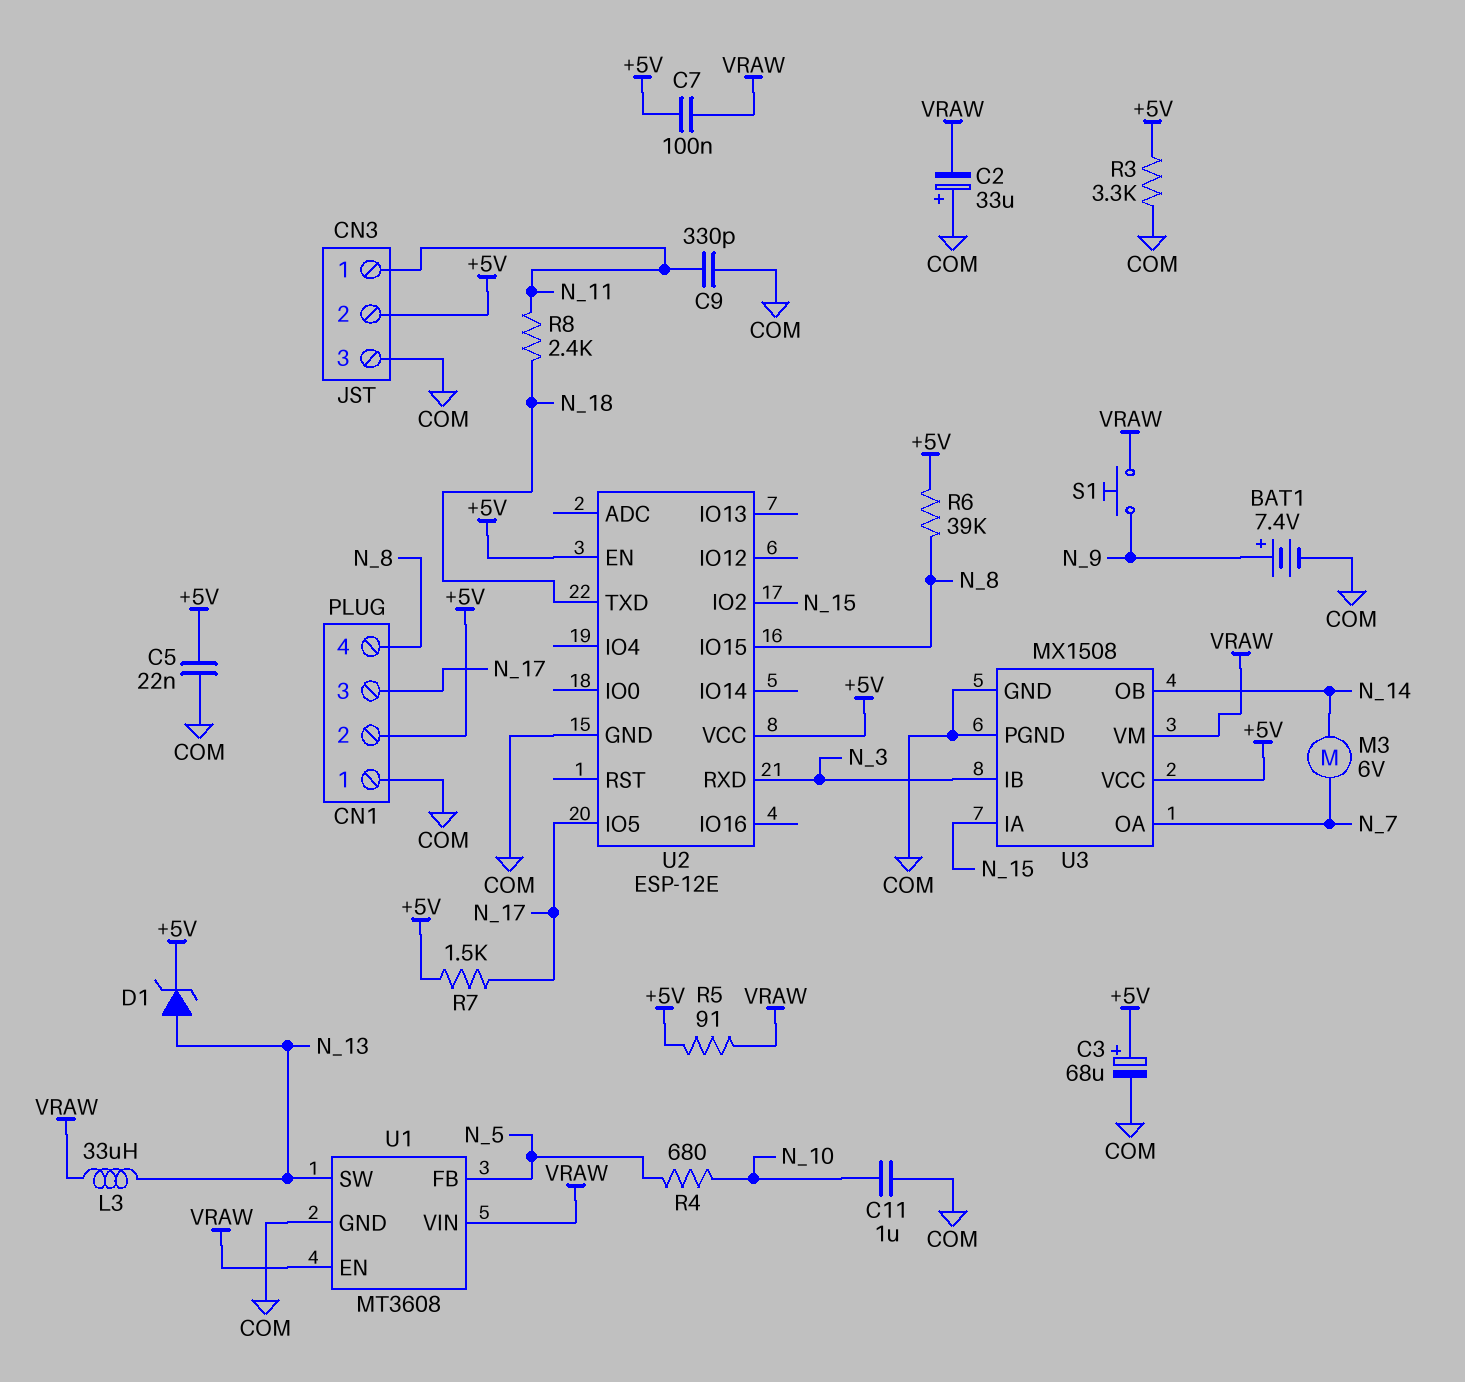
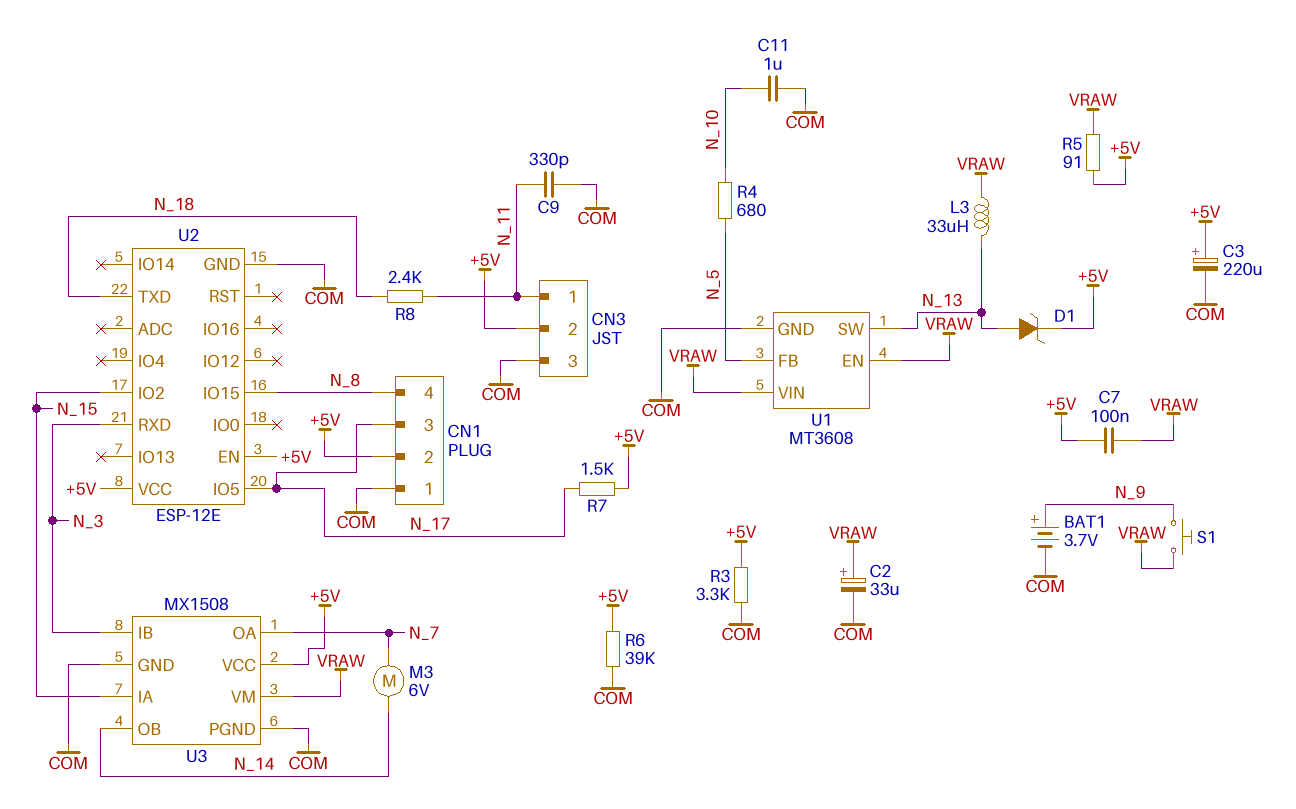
BAT1: 7.4V (plus N_9, minus COM) -> 3.7V (plus N_9, minus COM)
C2: 33uF (plus COM, minus VRAW) -> 33uF (plus VRAW, minus COM)
C3: 68uF (plus +5V, minus COM) -> 220uF (plus +5V, minus COM)
C5: 22nF (+5V, COM) -> none
R6: 39k (+5V, N_8) -> 39k (+5V, COM)

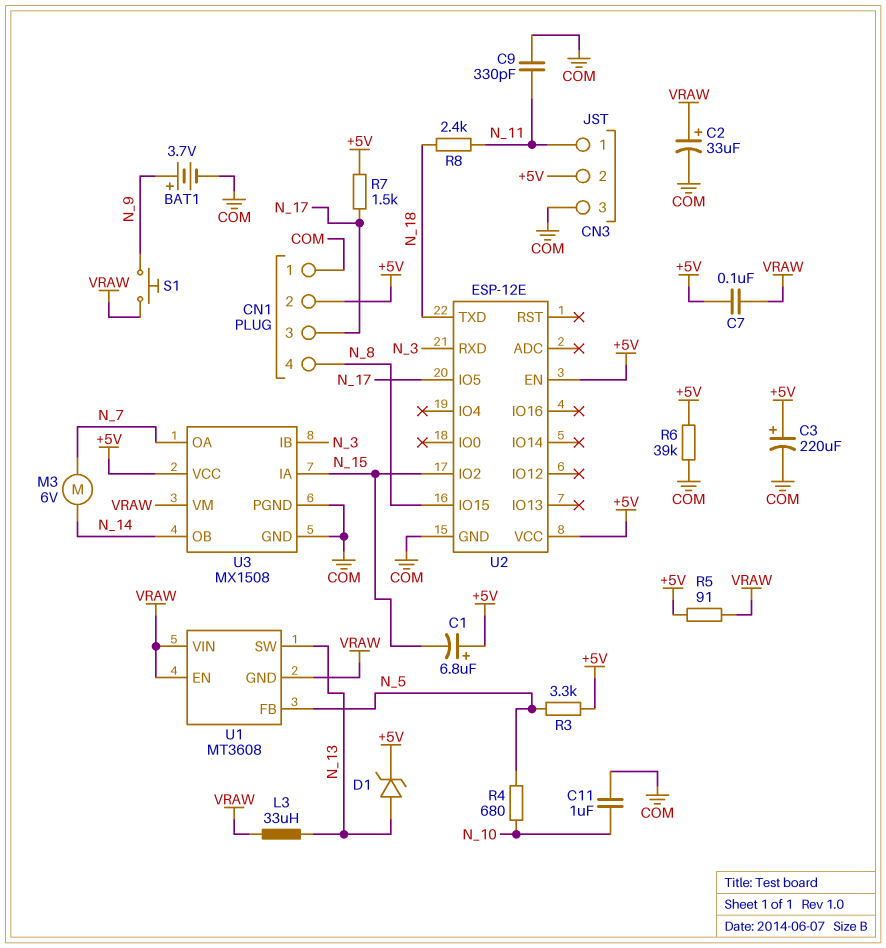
C1: none -> 6.8uF (plus +5V, minus N_15)
R3: 3.3k (+5V, COM) -> 3.3k (+5V, N_5)
U1 pin GND: COM -> VRAW

